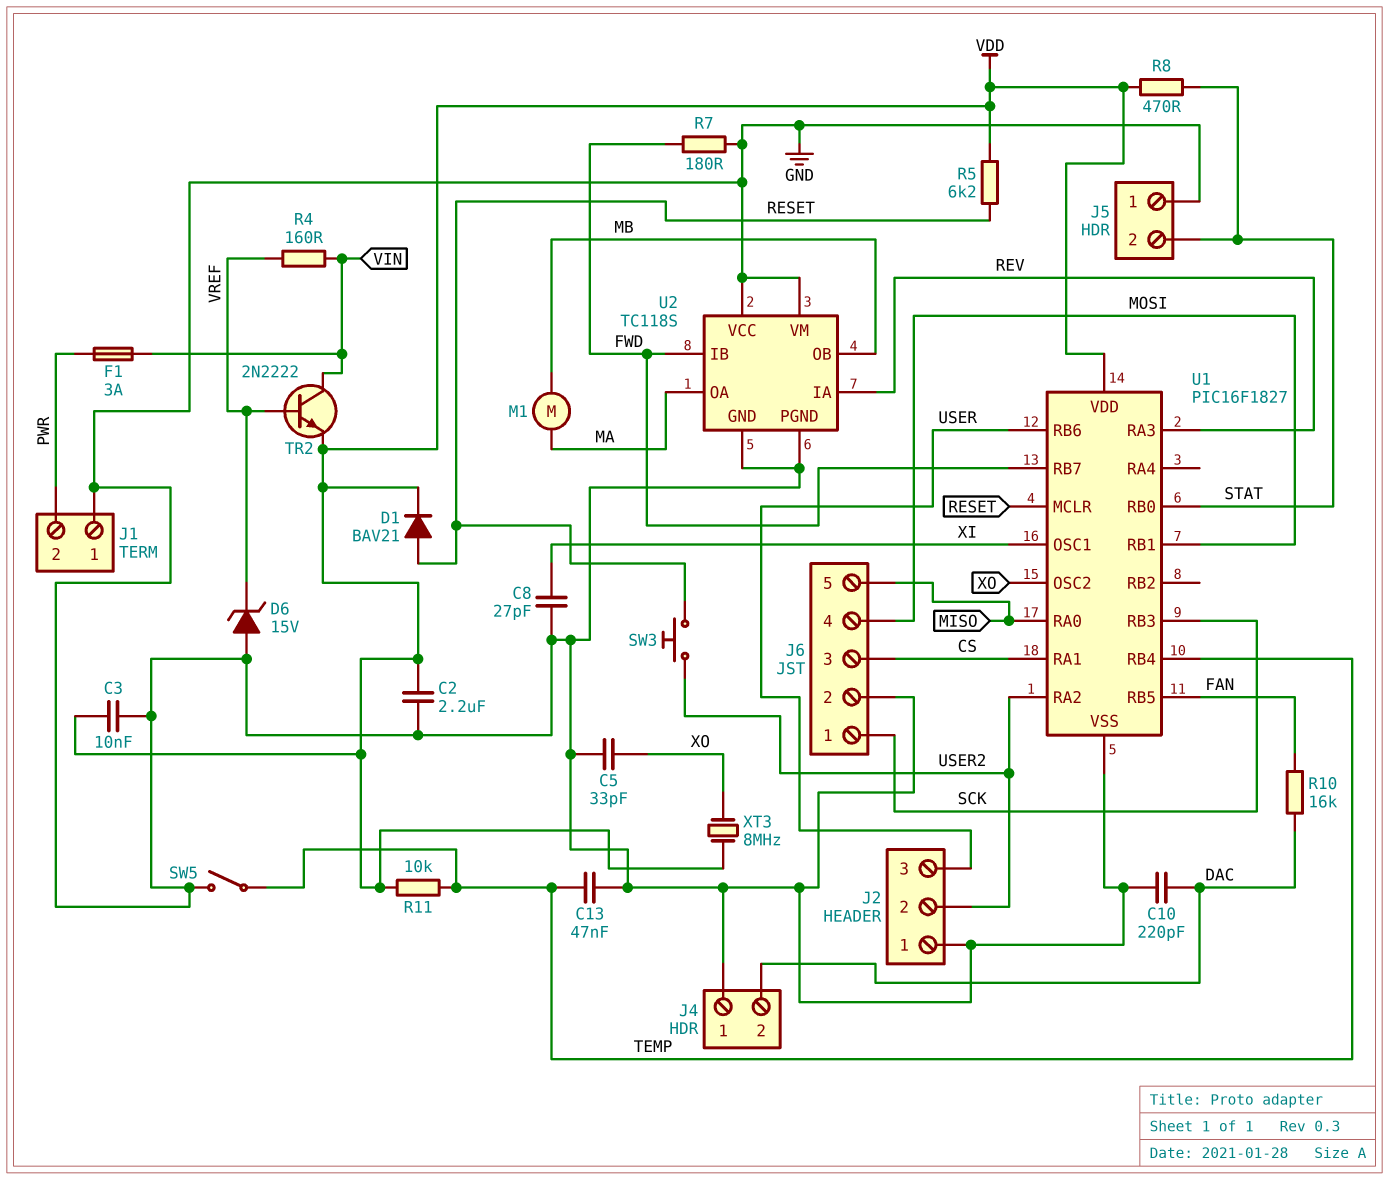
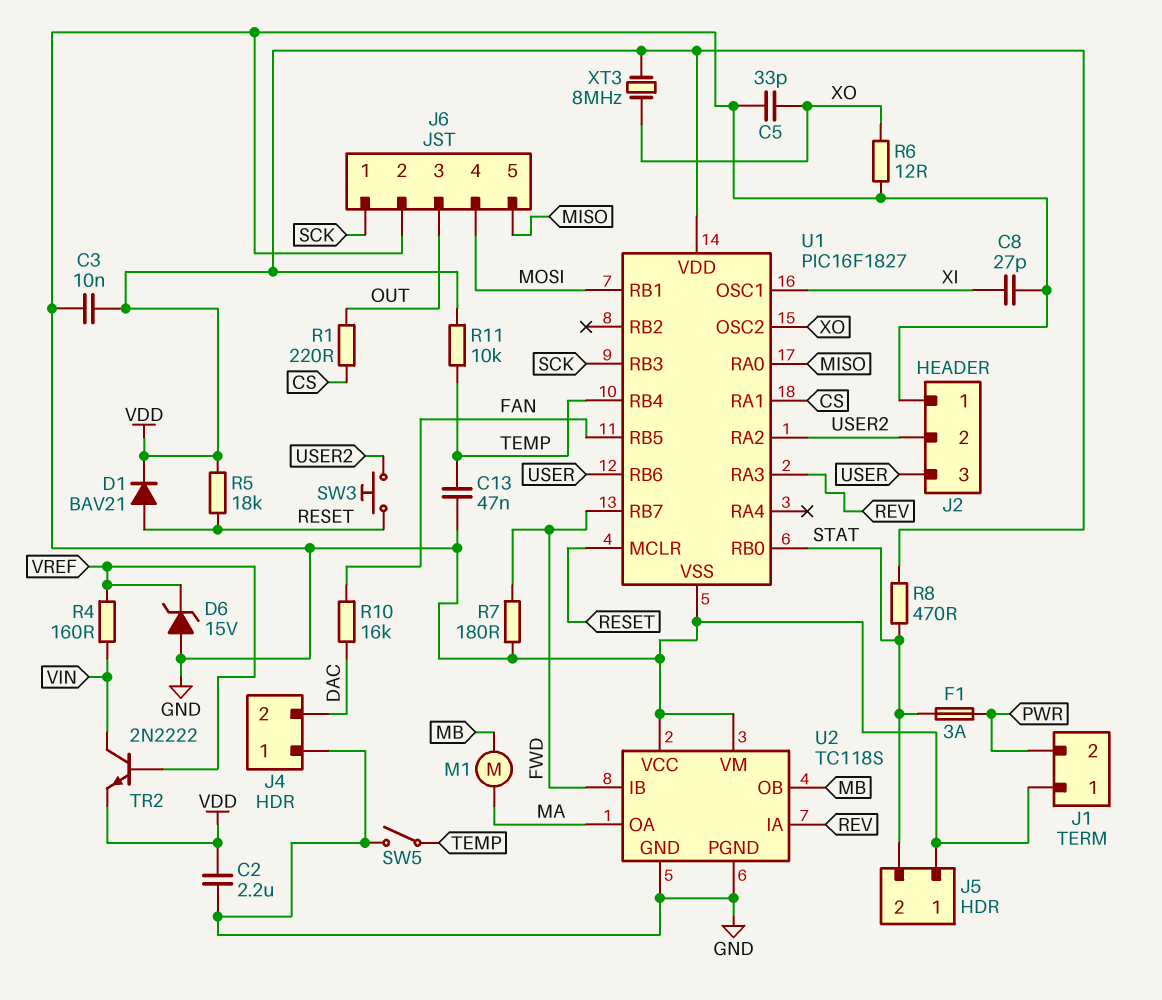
C10: 220pF (DAC, GND) -> none
F1: 3A (PWR, VIN) -> 3A (PWR, STAT)
J6 pin 3: CS -> OUT
R1: none -> 220 (CS, OUT)
R5: 6.2k (RESET, VDD) -> 18k (RESET, VDD)
R6: none -> 12 (GND, XO)

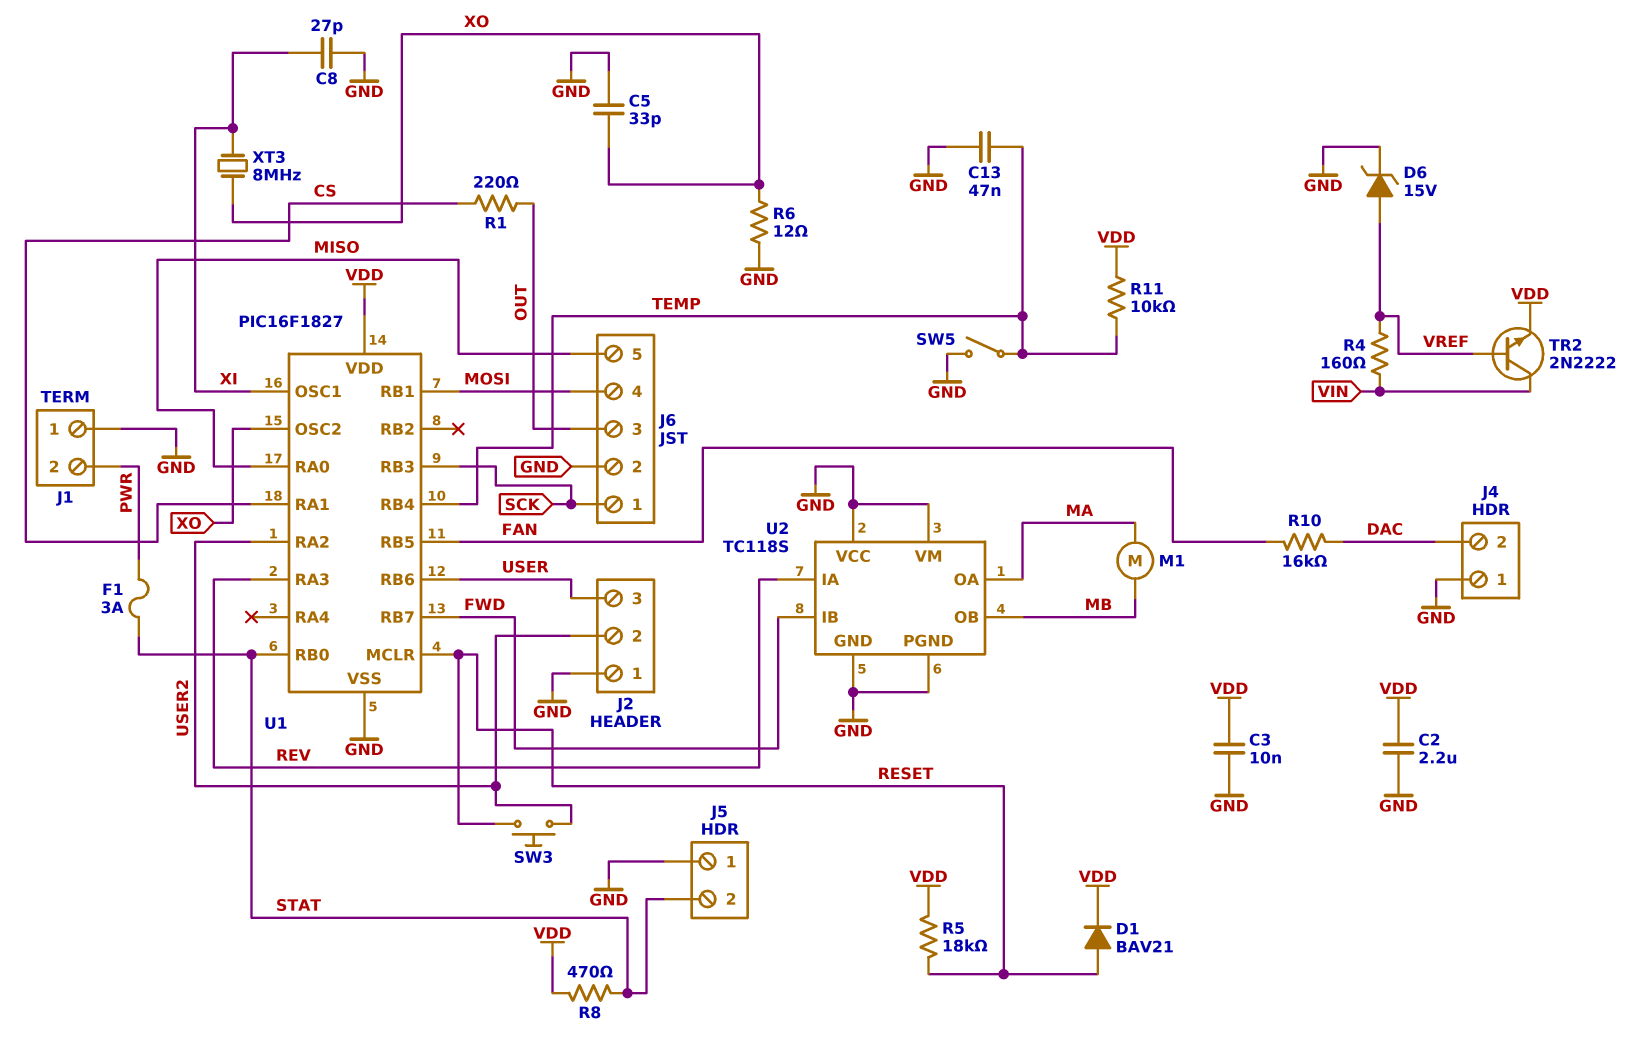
D6: zener 15V (A GND, K VREF) -> zener 15V (A VREF, K GND)
R7: 180 (FWD, GND) -> none
XT3: 8MHz (VDD, XO) -> 8MHz (XI, XO)

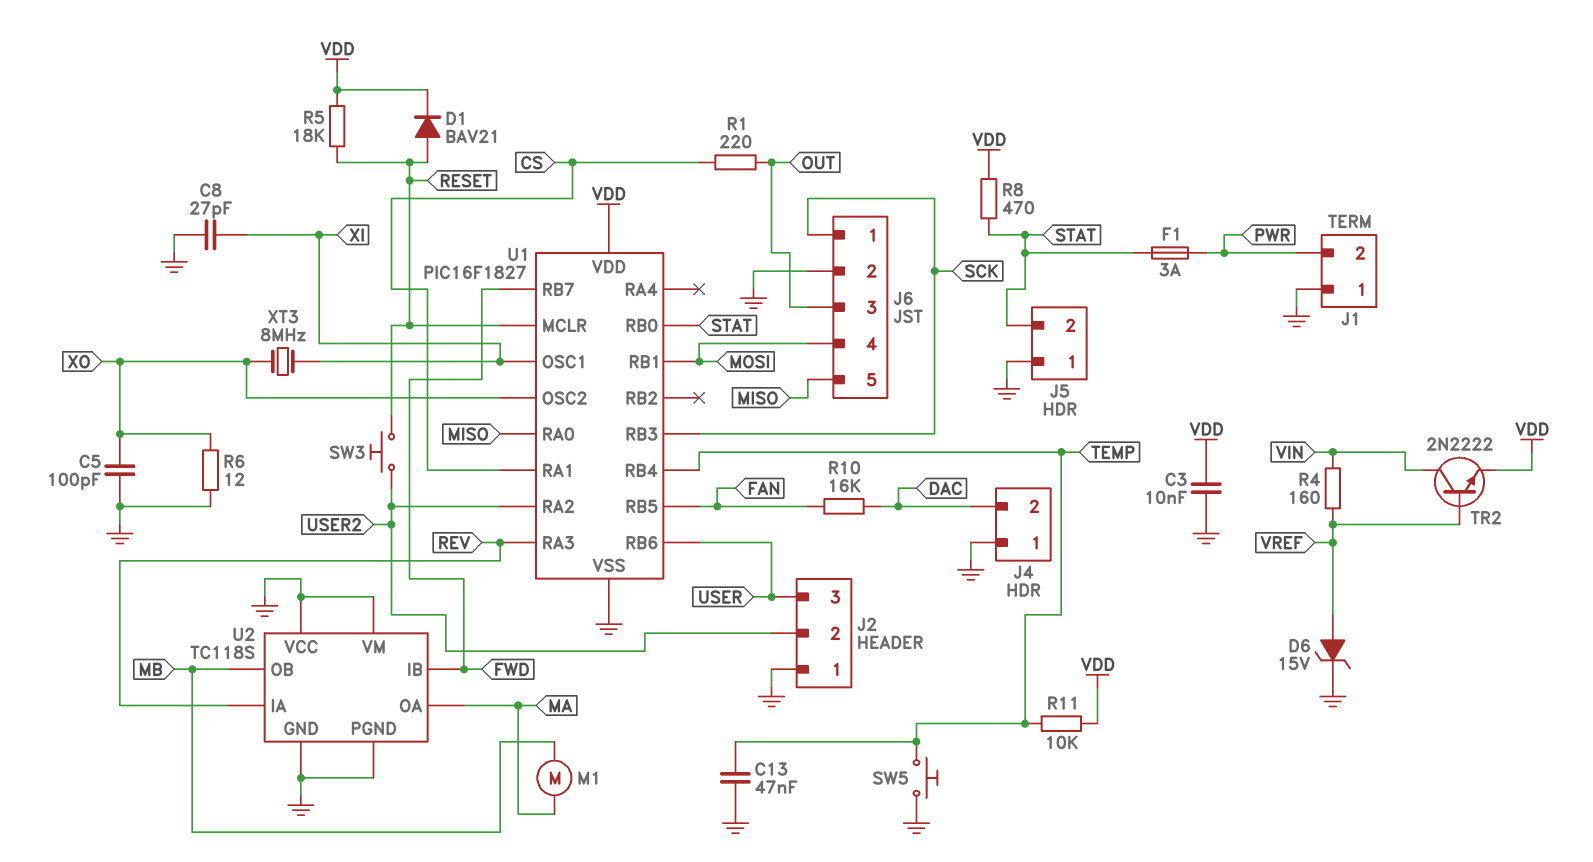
C2: 2.2uF (GND, VDD) -> none
C5: 33pF (GND, XO) -> 100pF (GND, XO)
SW5: switch (GND, TEMP) -> button (GND, TEMP)

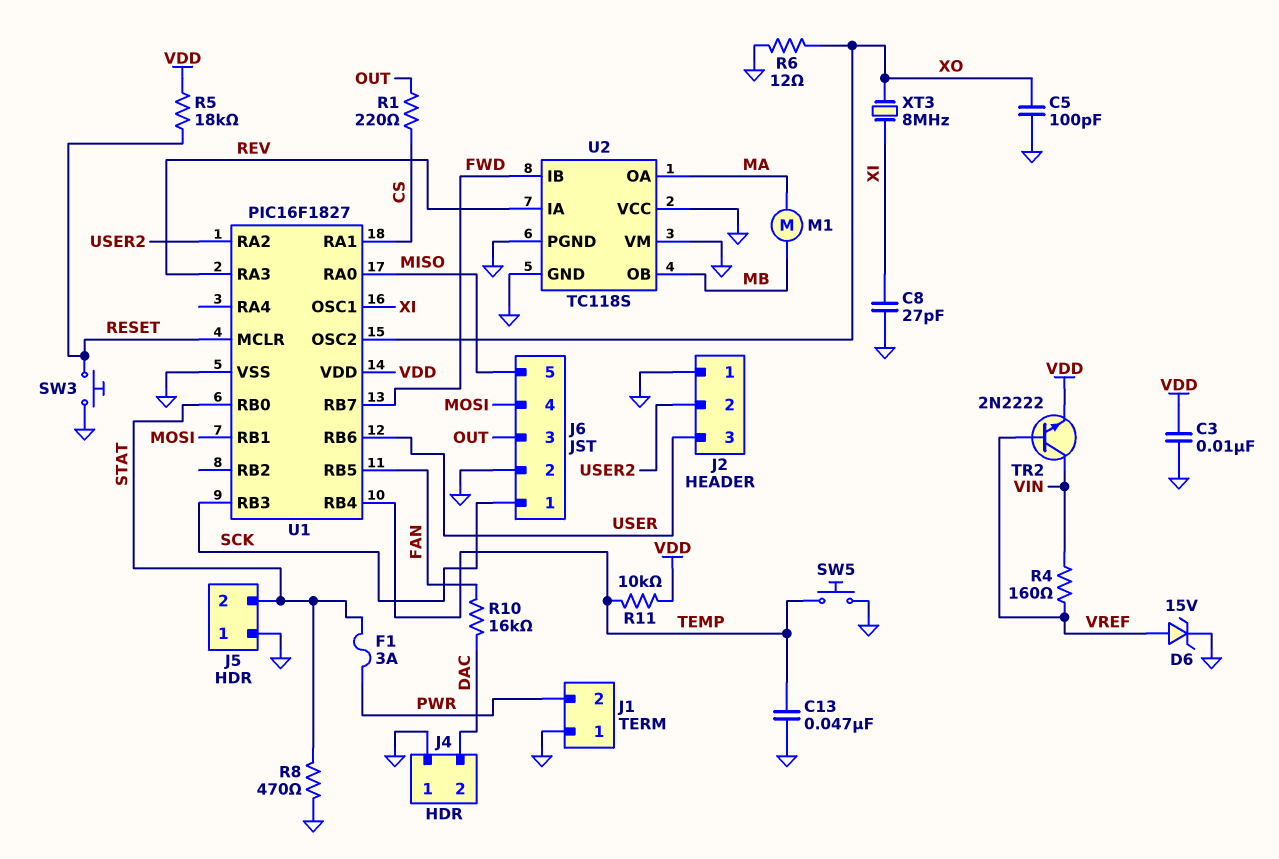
D1: diode BAV21 (A RESET, K VDD) -> none
R8: 470 (STAT, VDD) -> 470 (GND, STAT)
SW3: button (RESET, USER2) -> button (GND, RESET)

